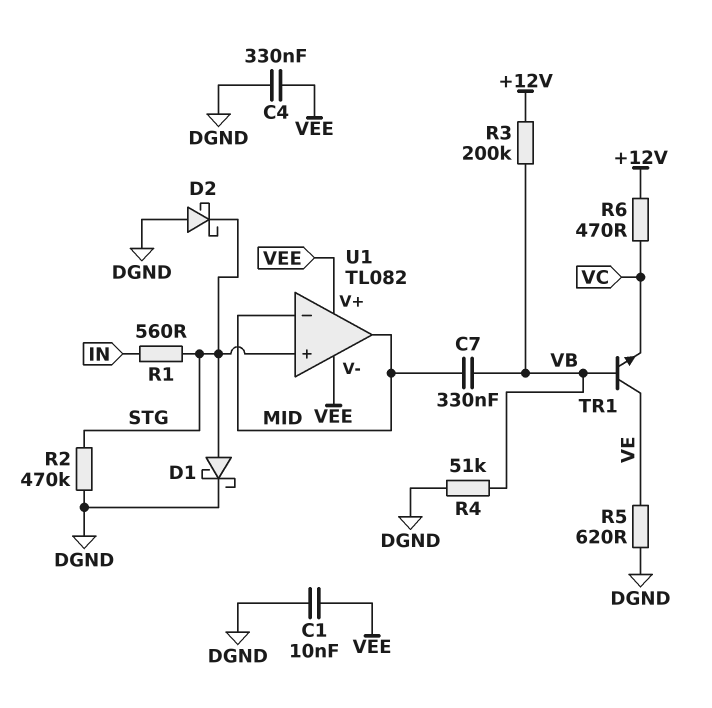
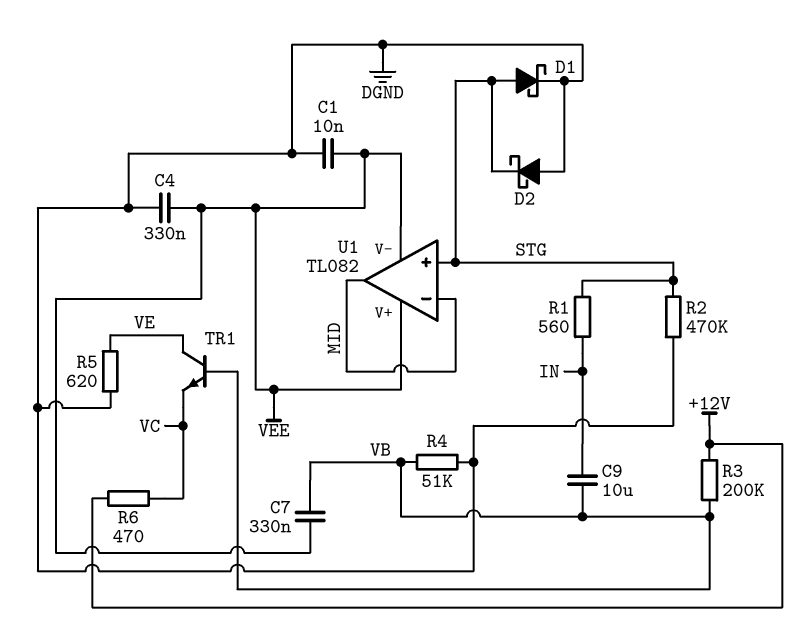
C7: 330nF (MID, VB) -> 330nF (VB, VEE)
C9: none -> 10uF (IN, VB)

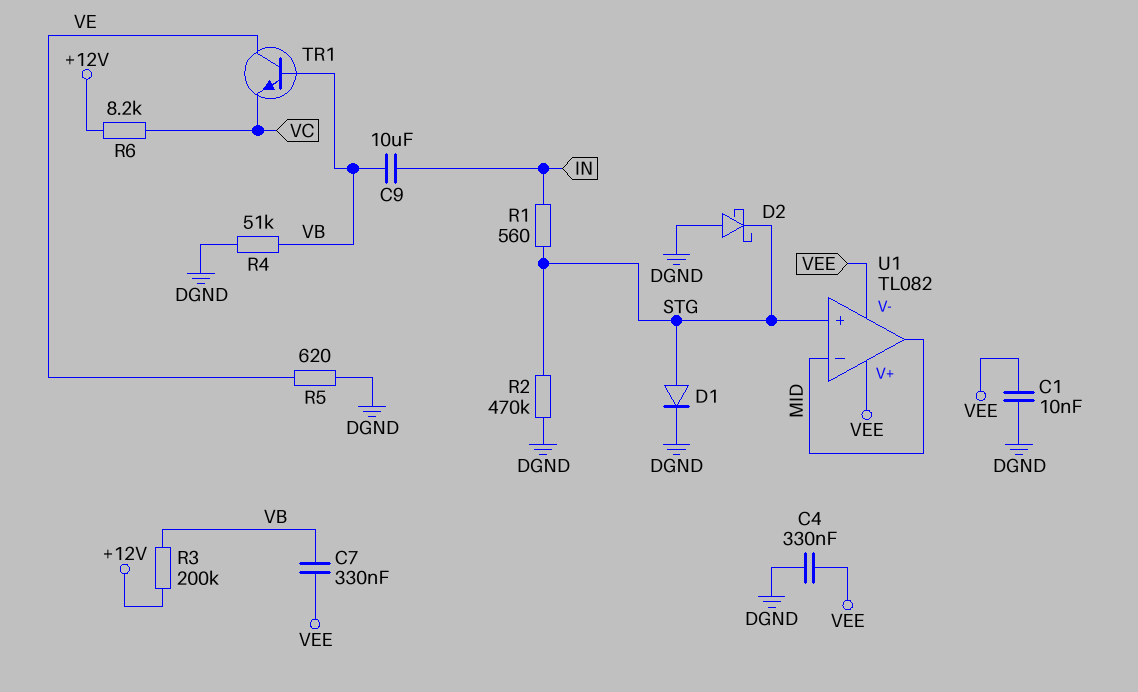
D1: schottky (A STG, K DGND) -> diode (A STG, K DGND)
R6: 470 (+12V, VC) -> 8.2k (+12V, VC)

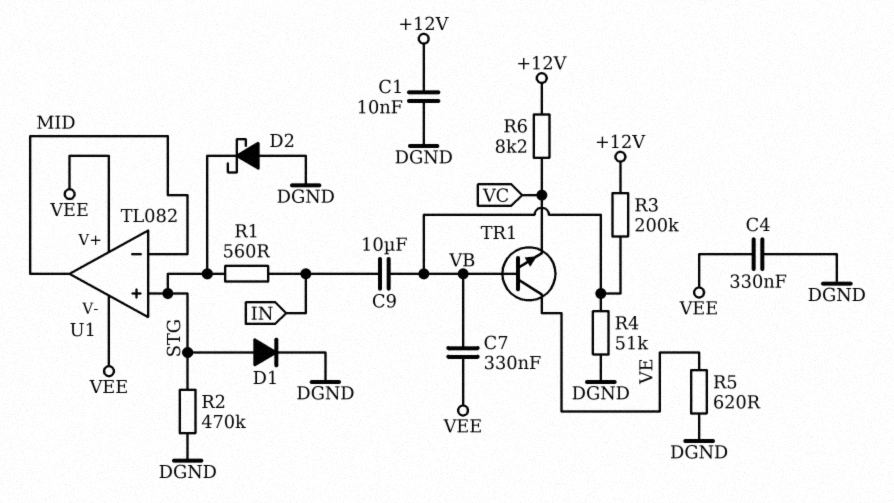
C1: 10nF (DGND, VEE) -> 10nF (+12V, DGND)

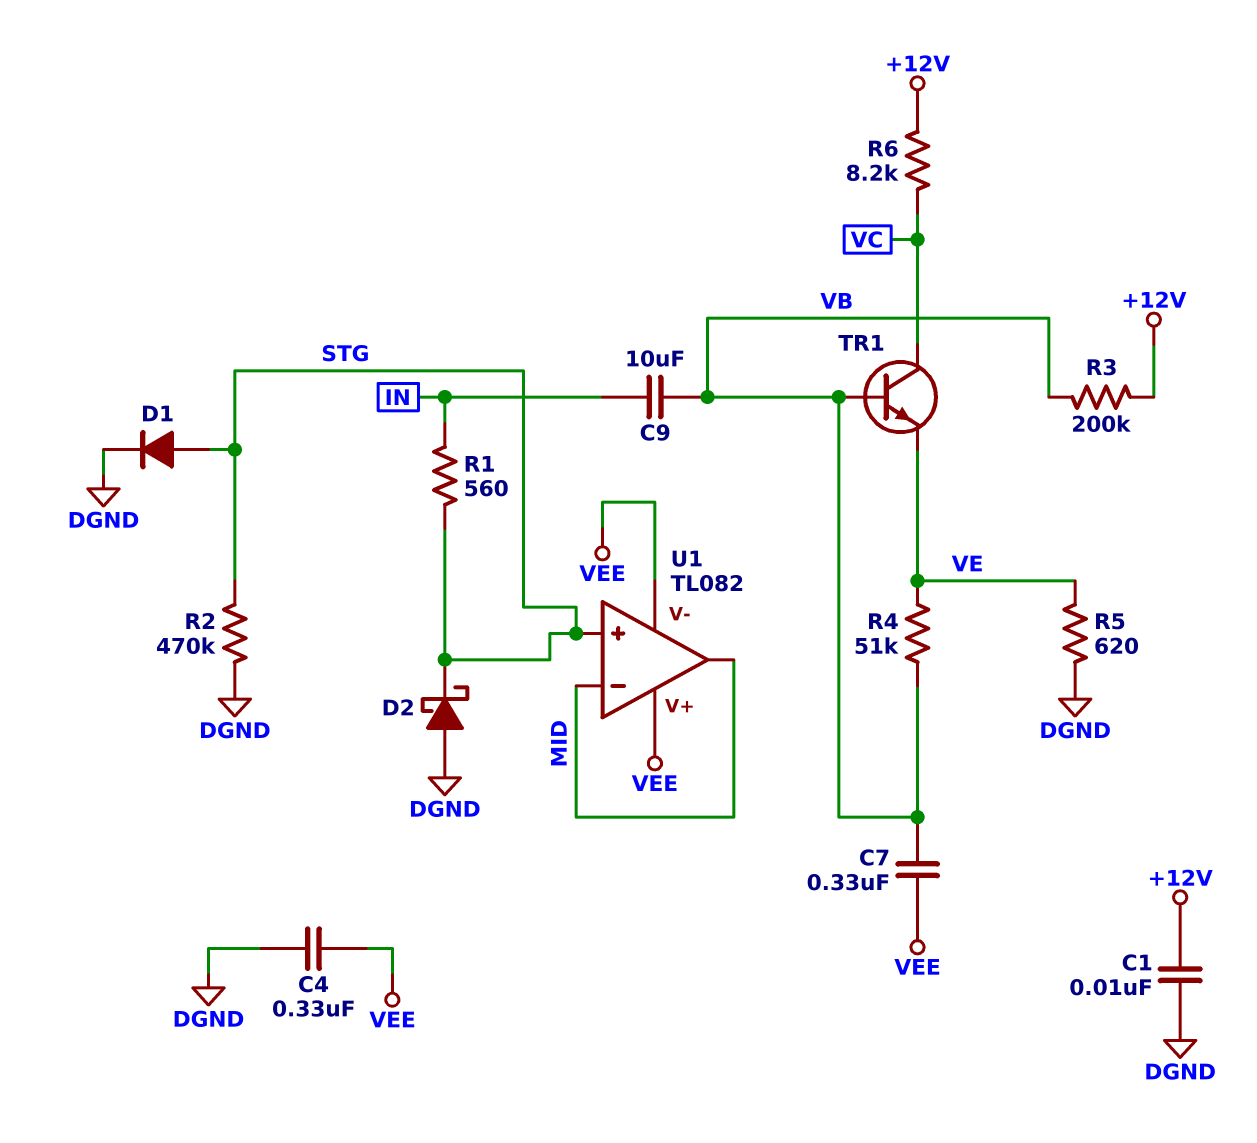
R4: 51k (DGND, VB) -> 51k (VB, VE)
TR1: NPN (B VB, C VE, E VC) -> NPN (B VB, C VC, E VE)

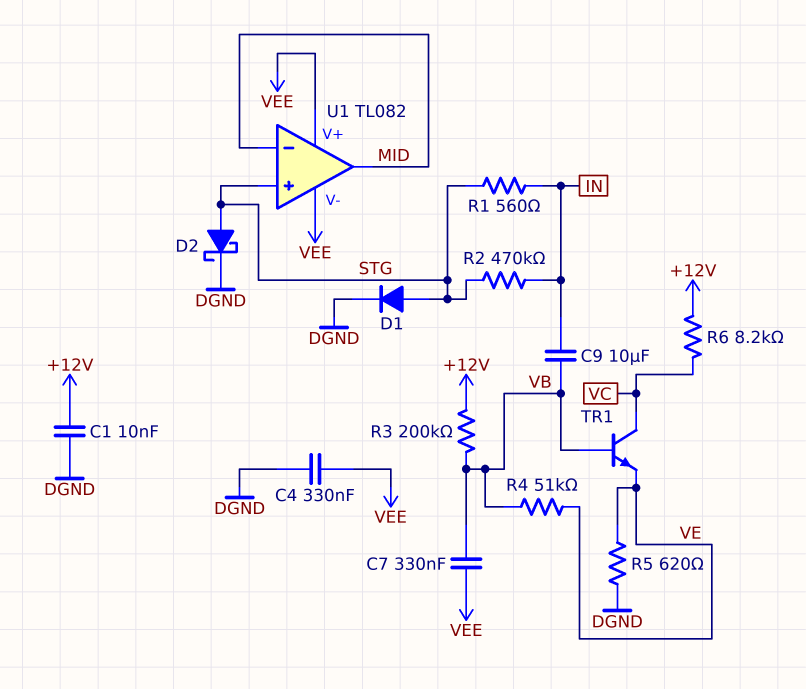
D2: schottky (A DGND, K STG) -> schottky (A STG, K DGND)
R2: 470k (DGND, STG) -> 470k (IN, STG)

